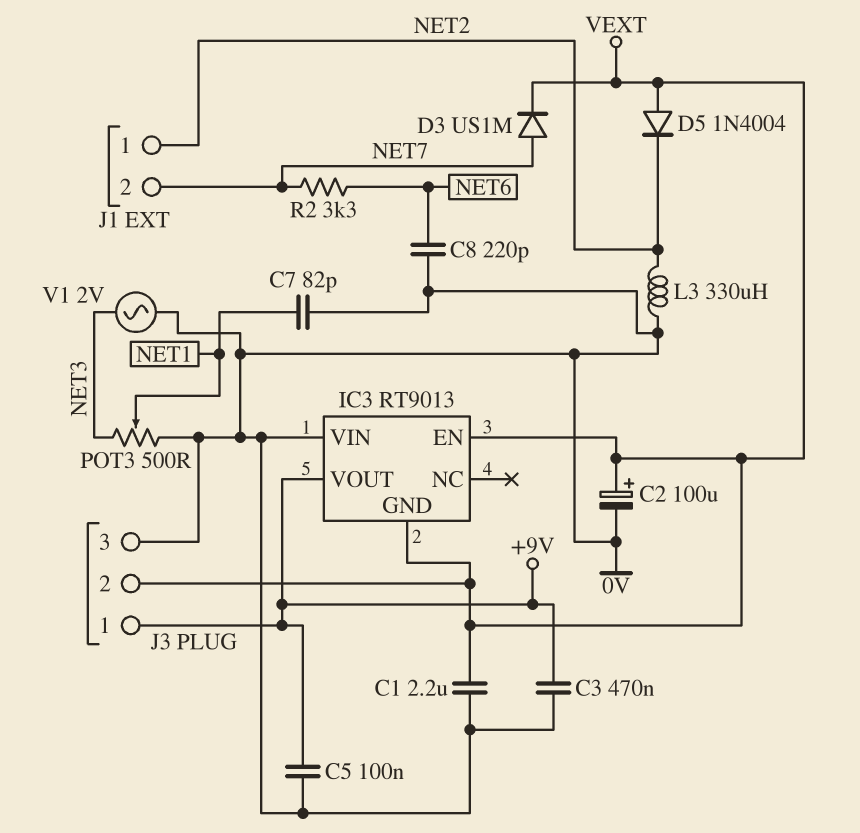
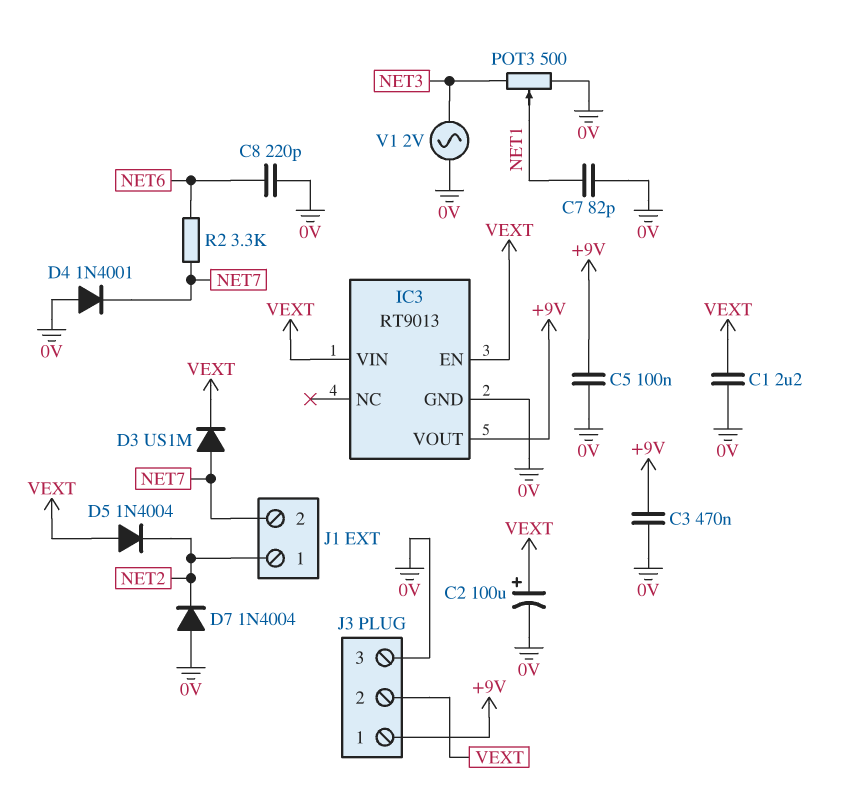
D4: none -> diode 1N4001 (A 0V, K NET7)
D7: none -> diode 1N4004 (A 0V, K NET2)
IC3 pin GND: VEXT -> 0V
IC3 pin VIN: 0V -> VEXT
L3: 330uH (0V, NET2) -> none

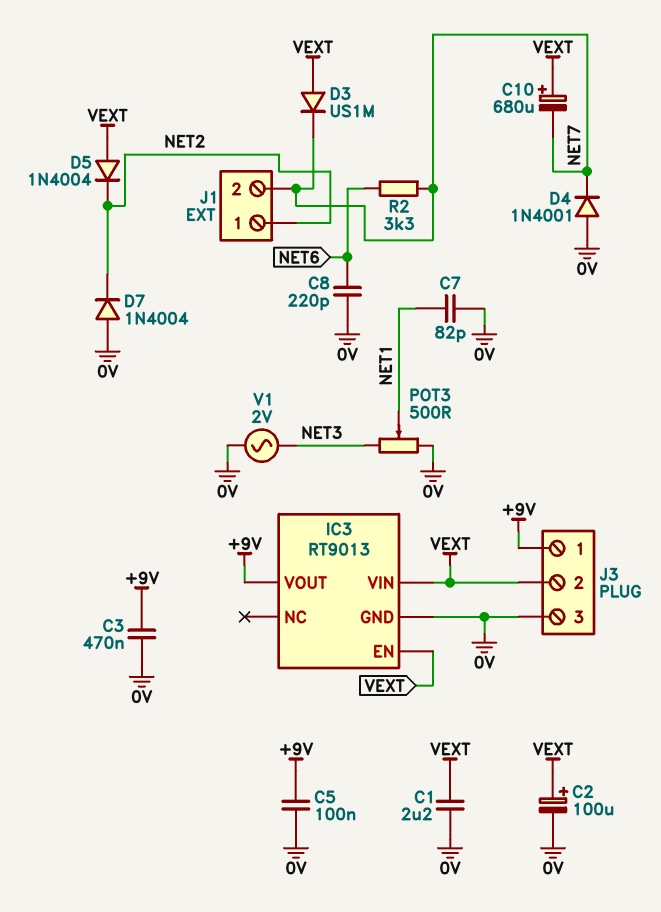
C10: none -> 680uF (plus VEXT, minus NET7)
D3: diode US1M (A NET7, K VEXT) -> diode US1M (A VEXT, K NET7)

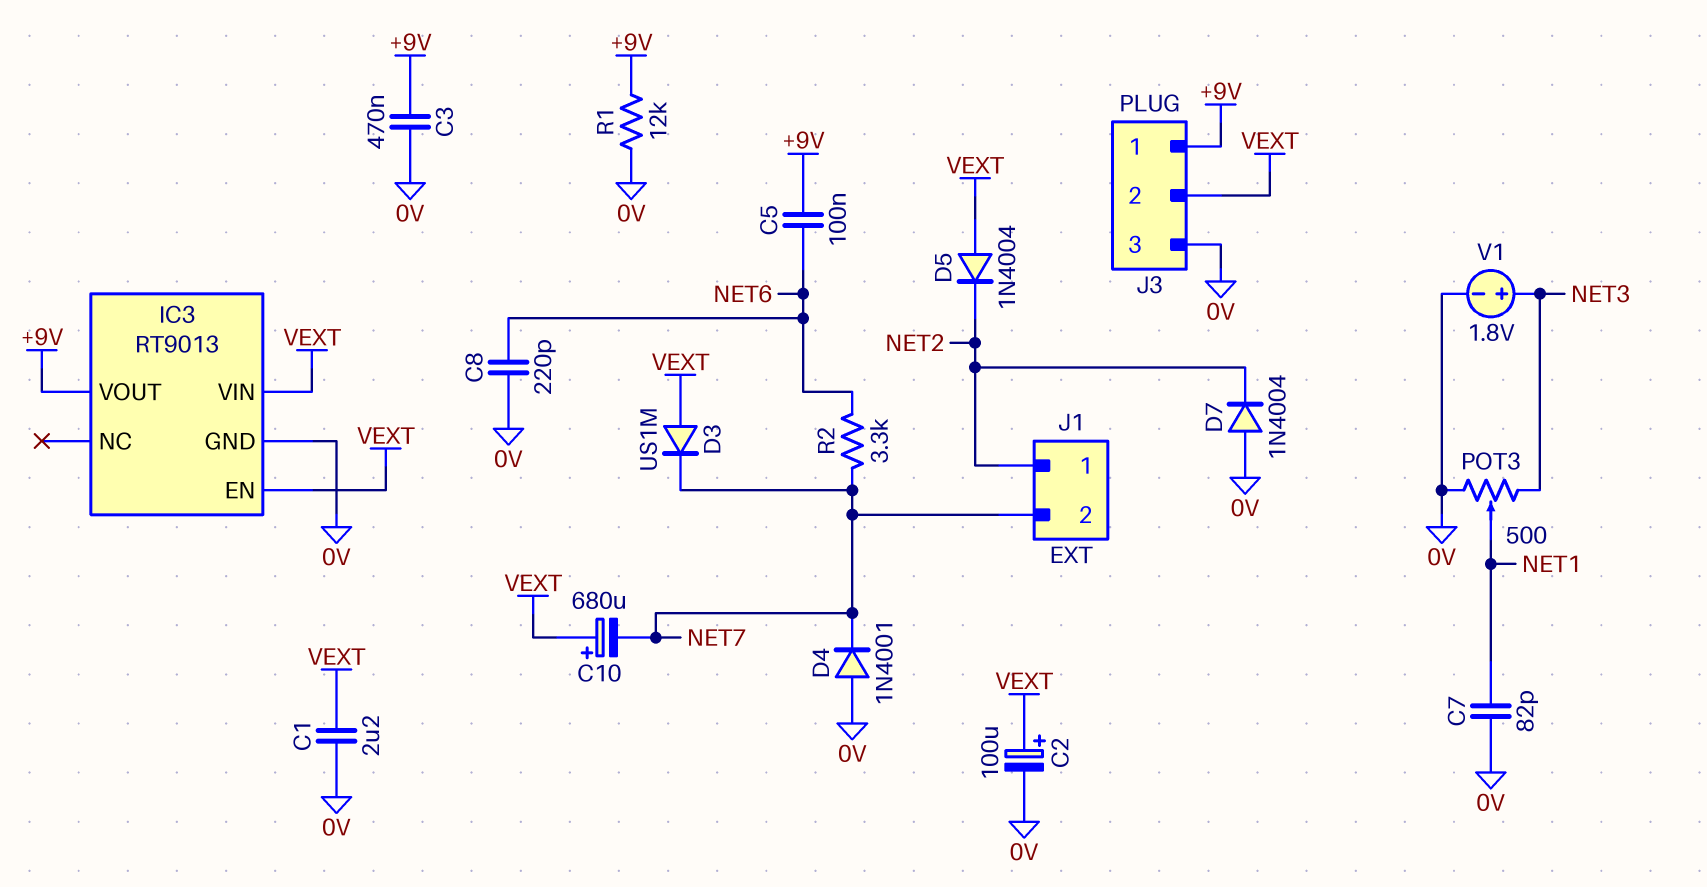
C5: 100nF (+9V, 0V) -> 100nF (+9V, NET6)
R1: none -> 12k (+9V, 0V)
V1: AC 2V (0V, NET3) -> 1.8V (plus NET3, minus 0V)

